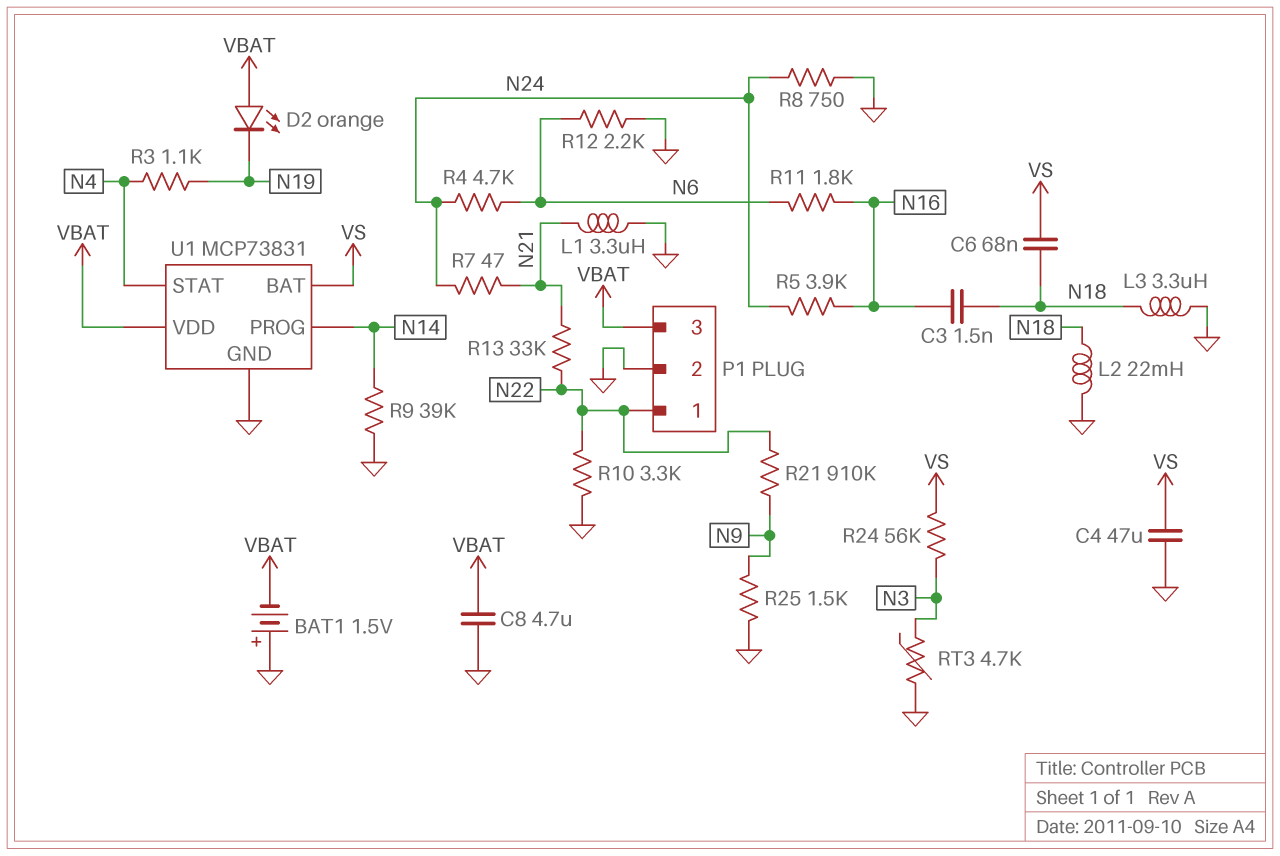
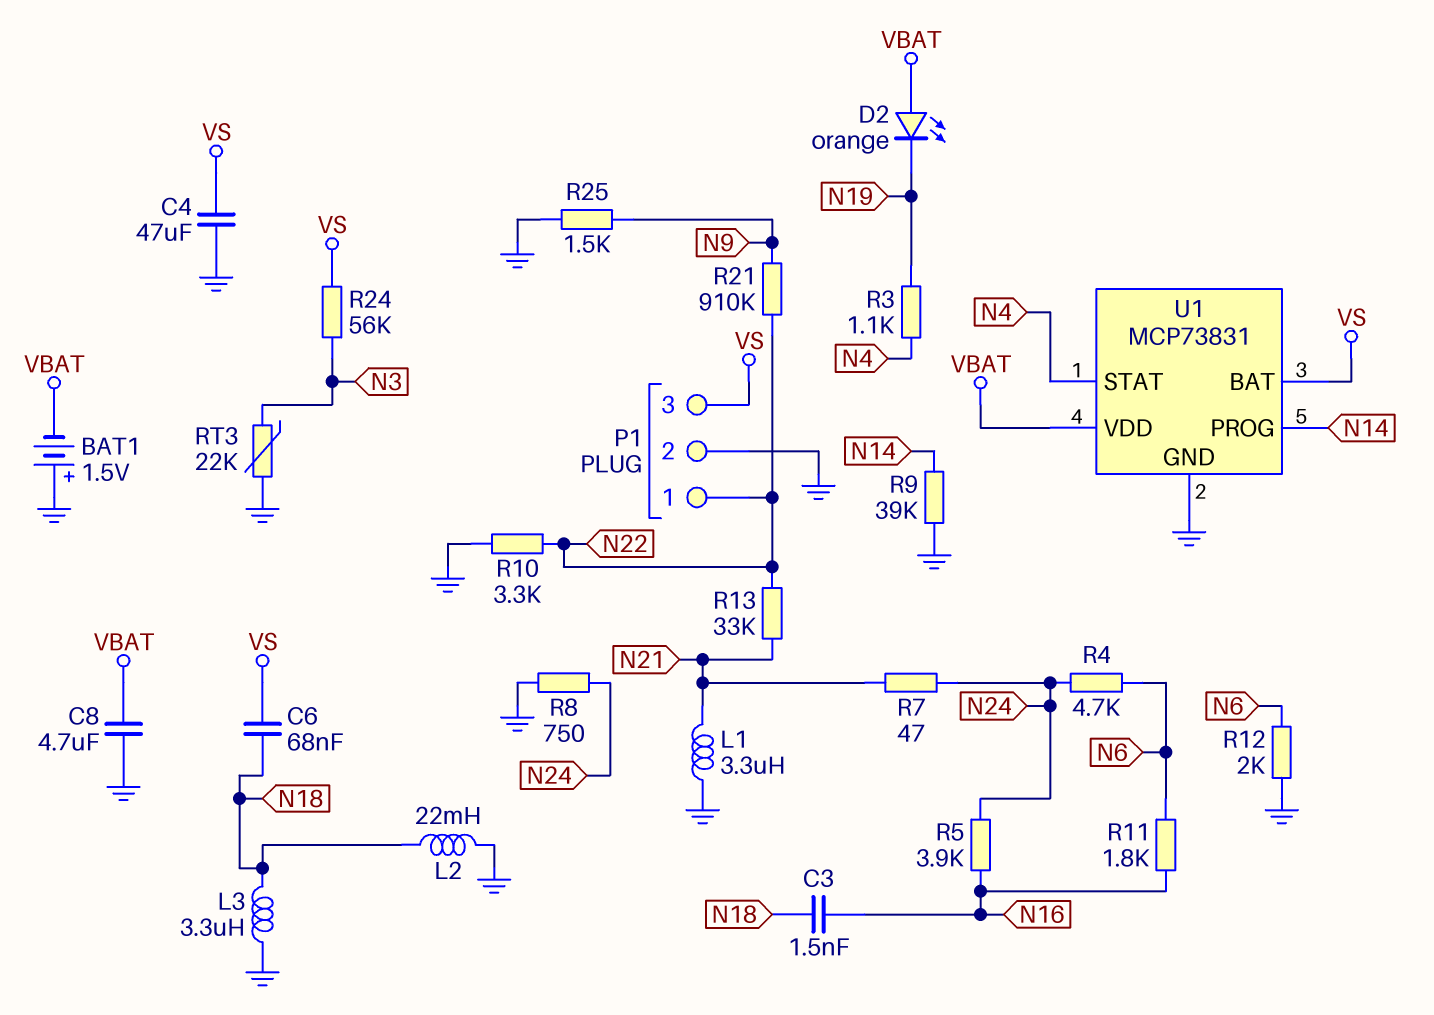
P1 pin 3: VBAT -> VS
R12: 2.2k (GND, N6) -> 2k (GND, N6)
RT3: 4.7k (GND, N3) -> 22k (GND, N3)

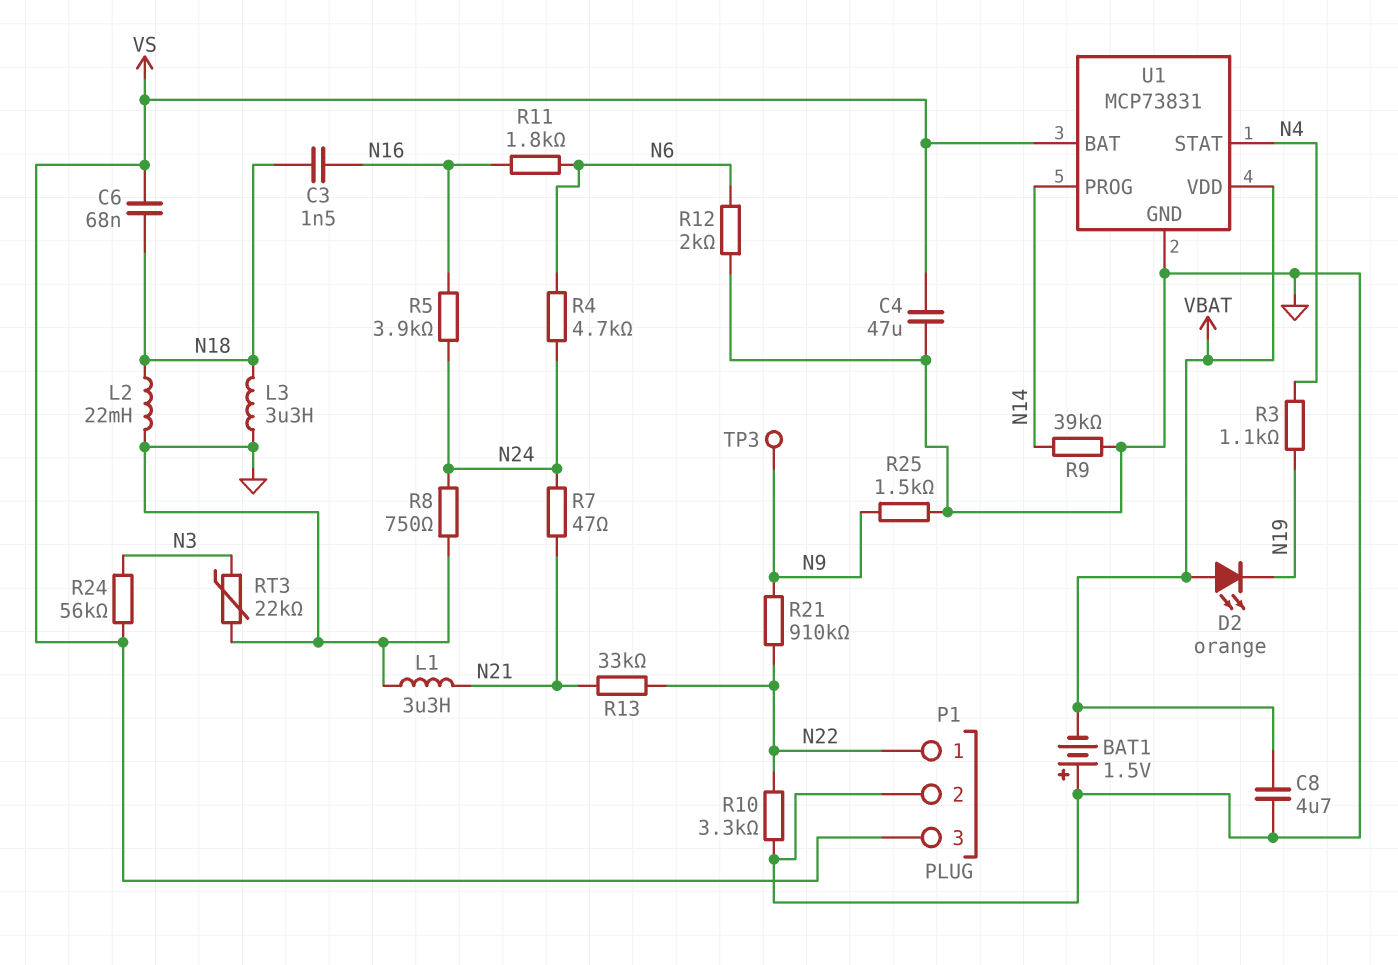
TP3: none -> test point (N9)

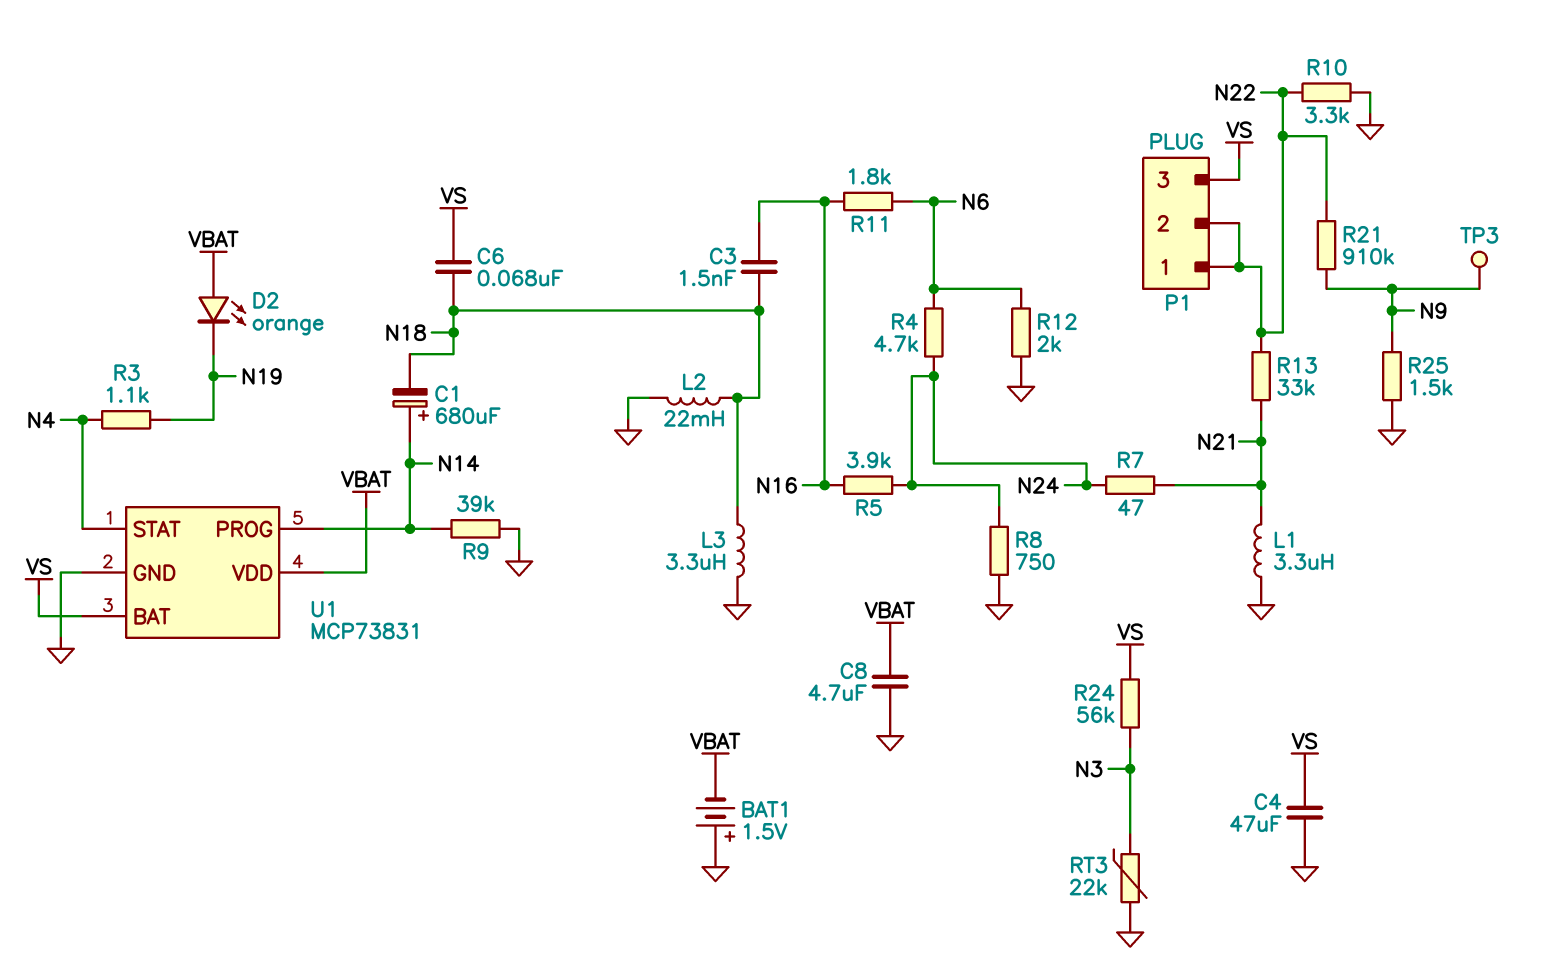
C1: none -> 680uF (plus N14, minus N18)
P1 pin 2: GND -> N22

